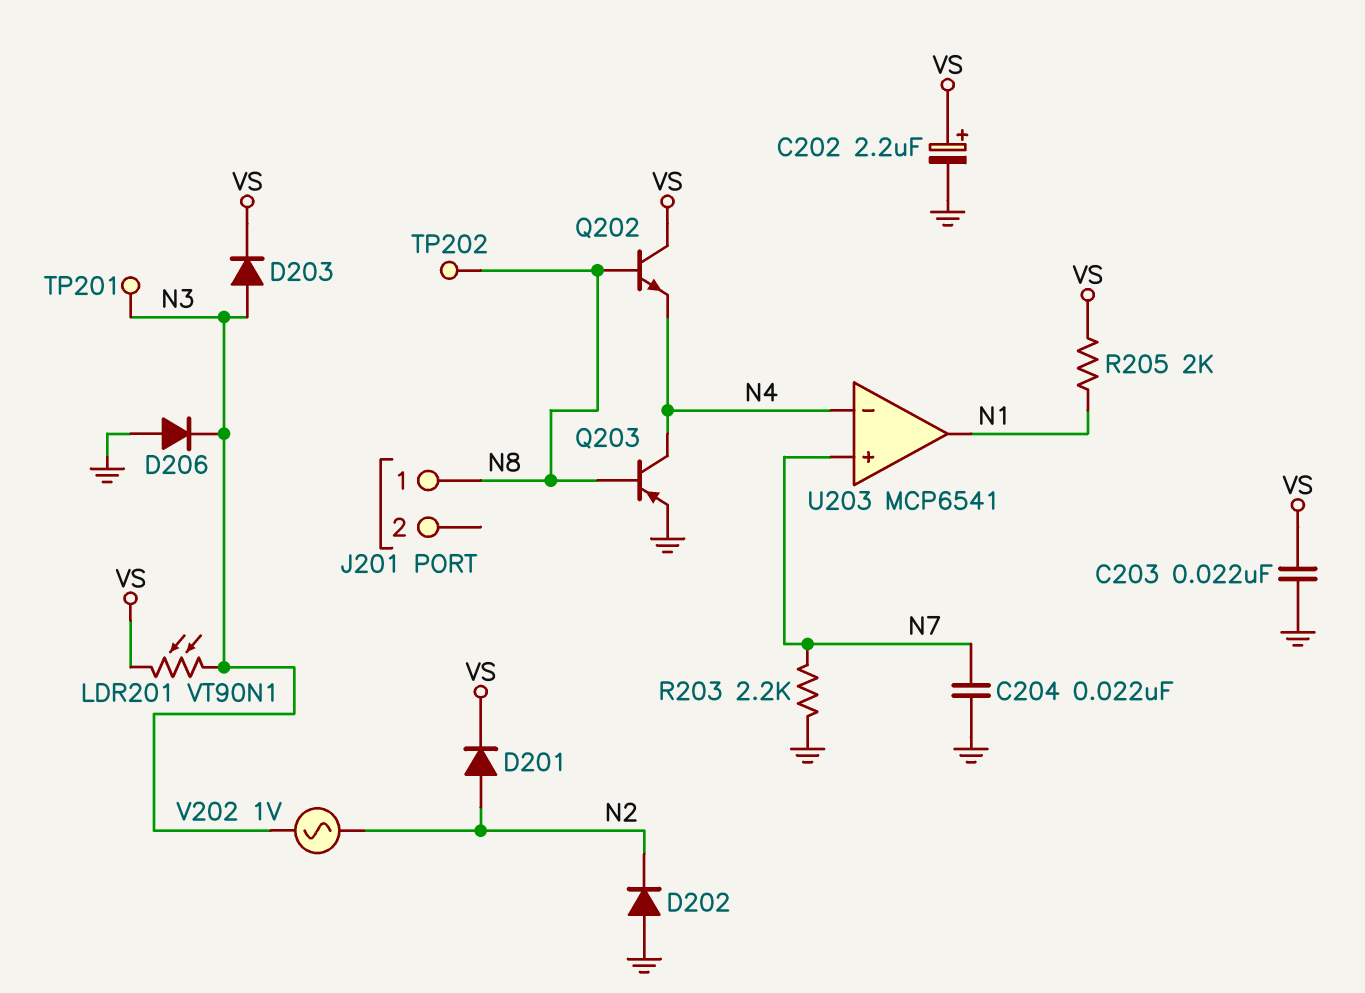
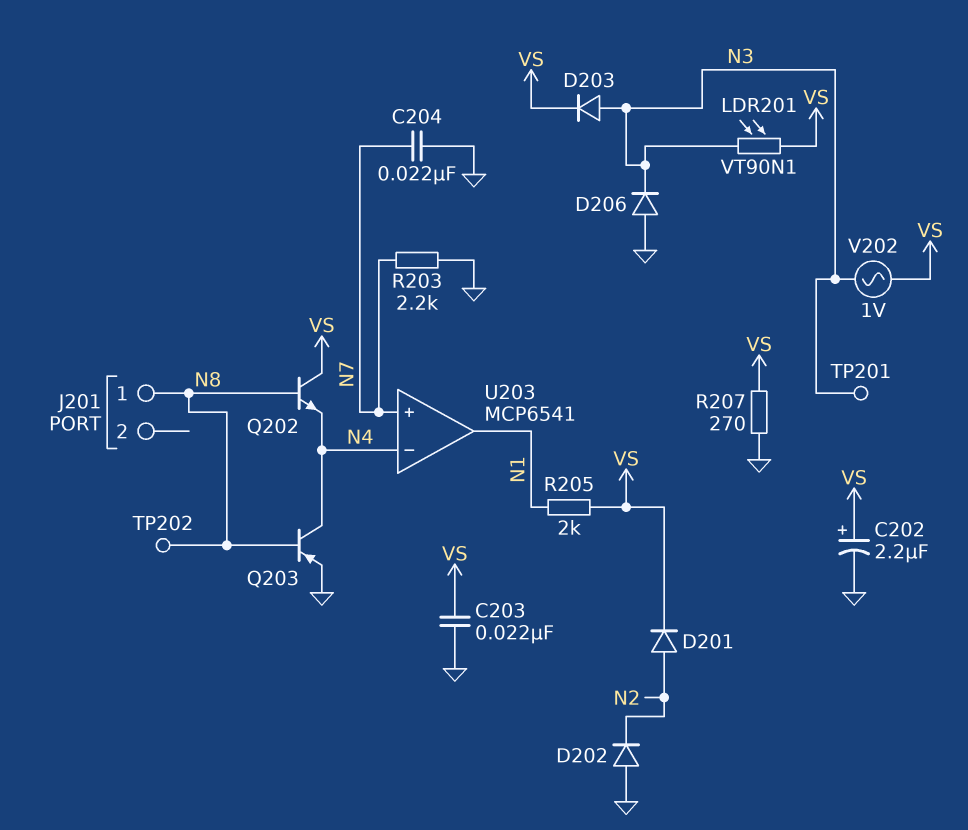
R207: none -> 270 (GND, VS)
V202: AC 1V (N2, N3) -> AC 1V (N3, VS)

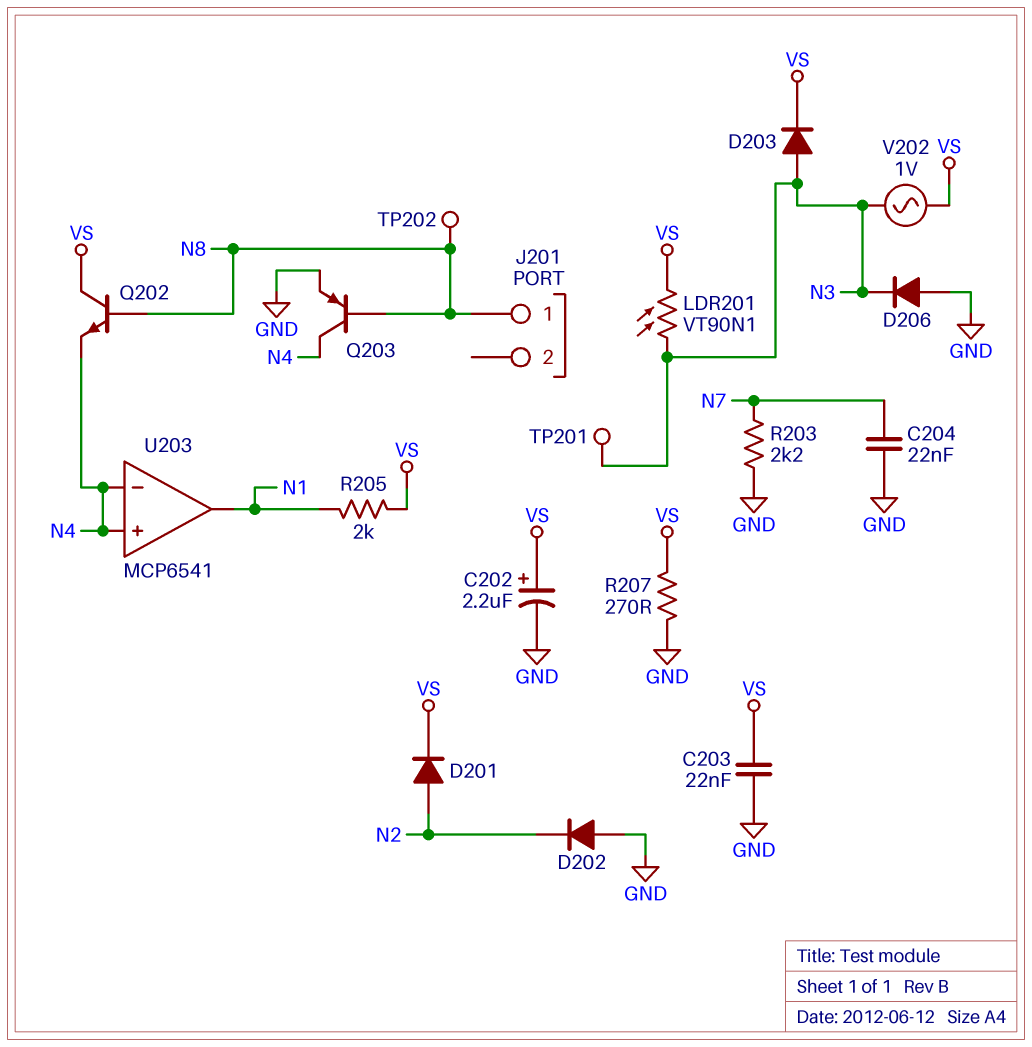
U203 pin in+: N7 -> N4

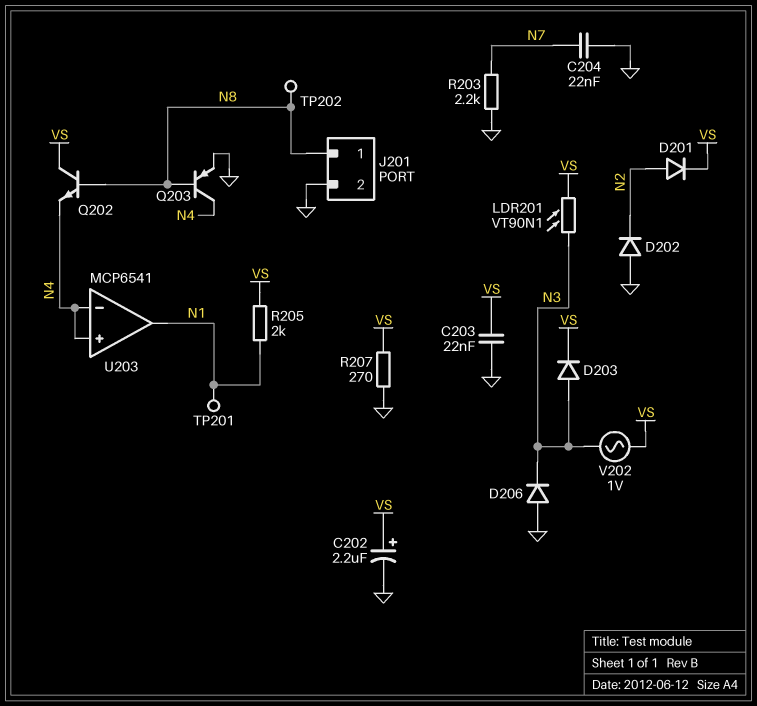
J201 pin 2: none -> GND
TP201: test point (N3) -> test point (N1)

